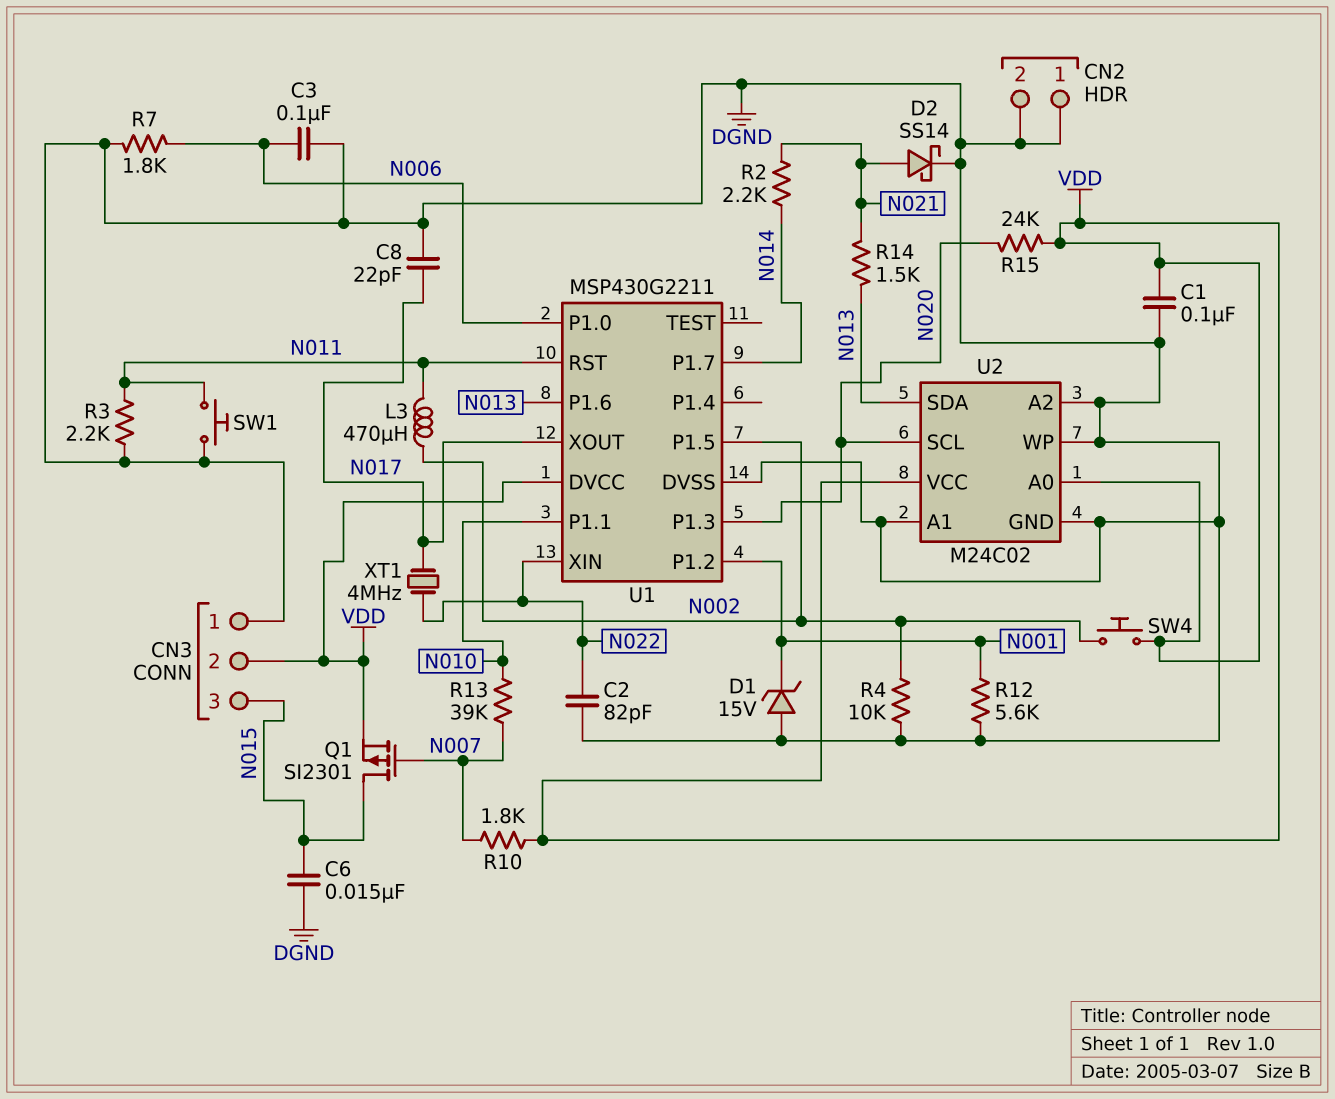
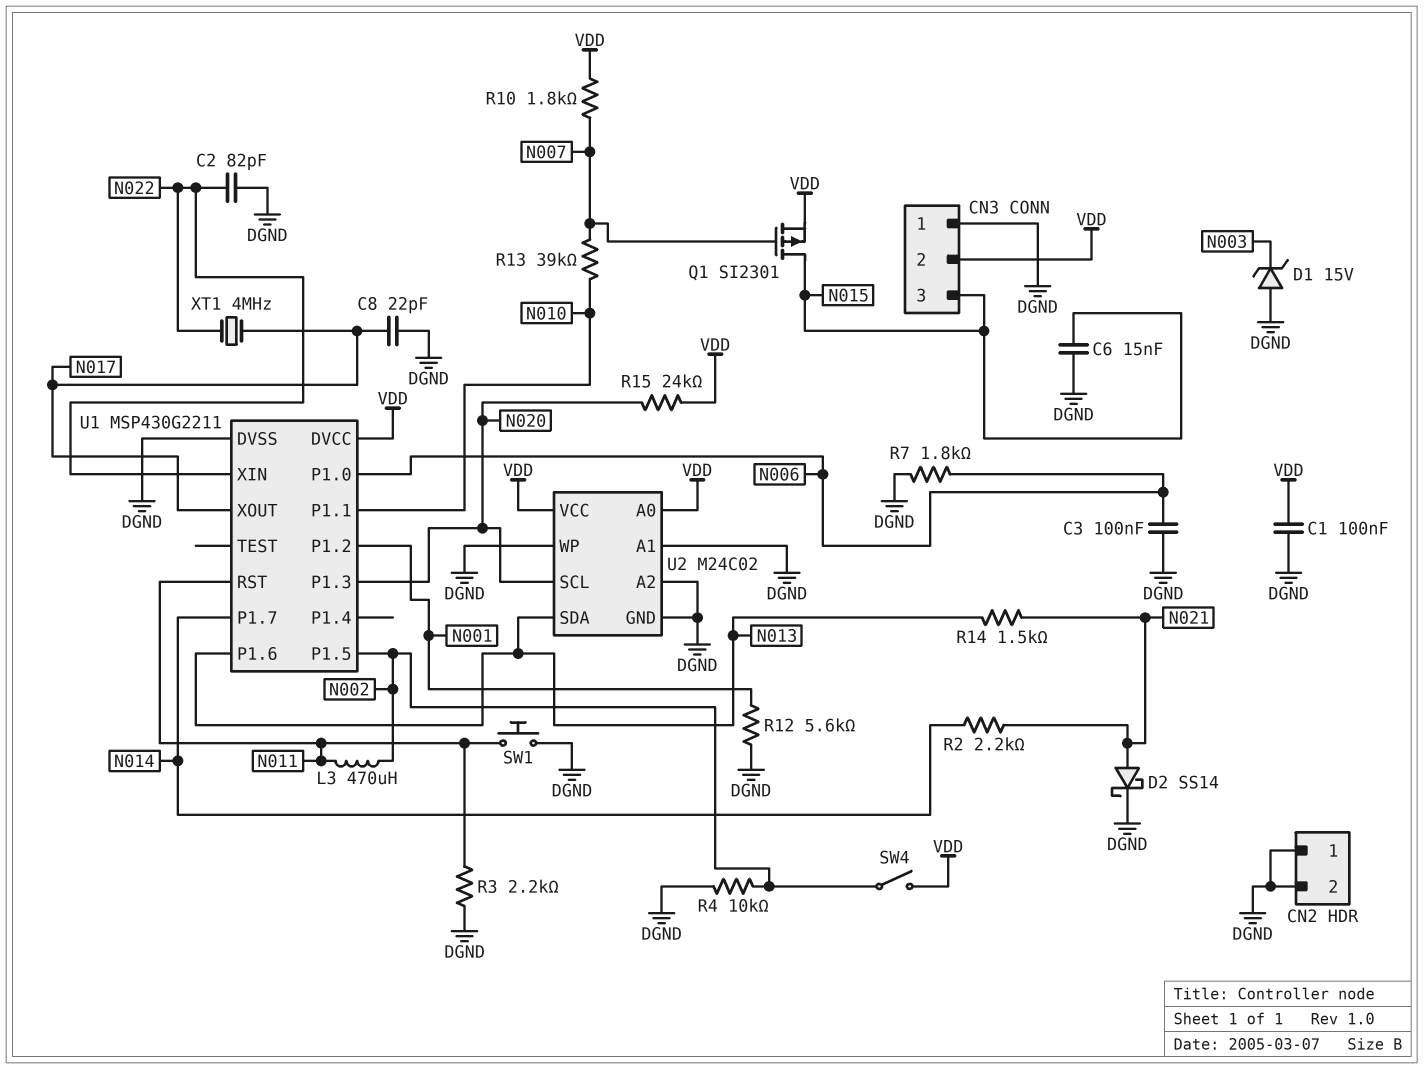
D1: zener 15V (A DGND, K N001) -> zener 15V (A DGND, K N003)
SW4: button (N002, VDD) -> switch (N002, VDD)

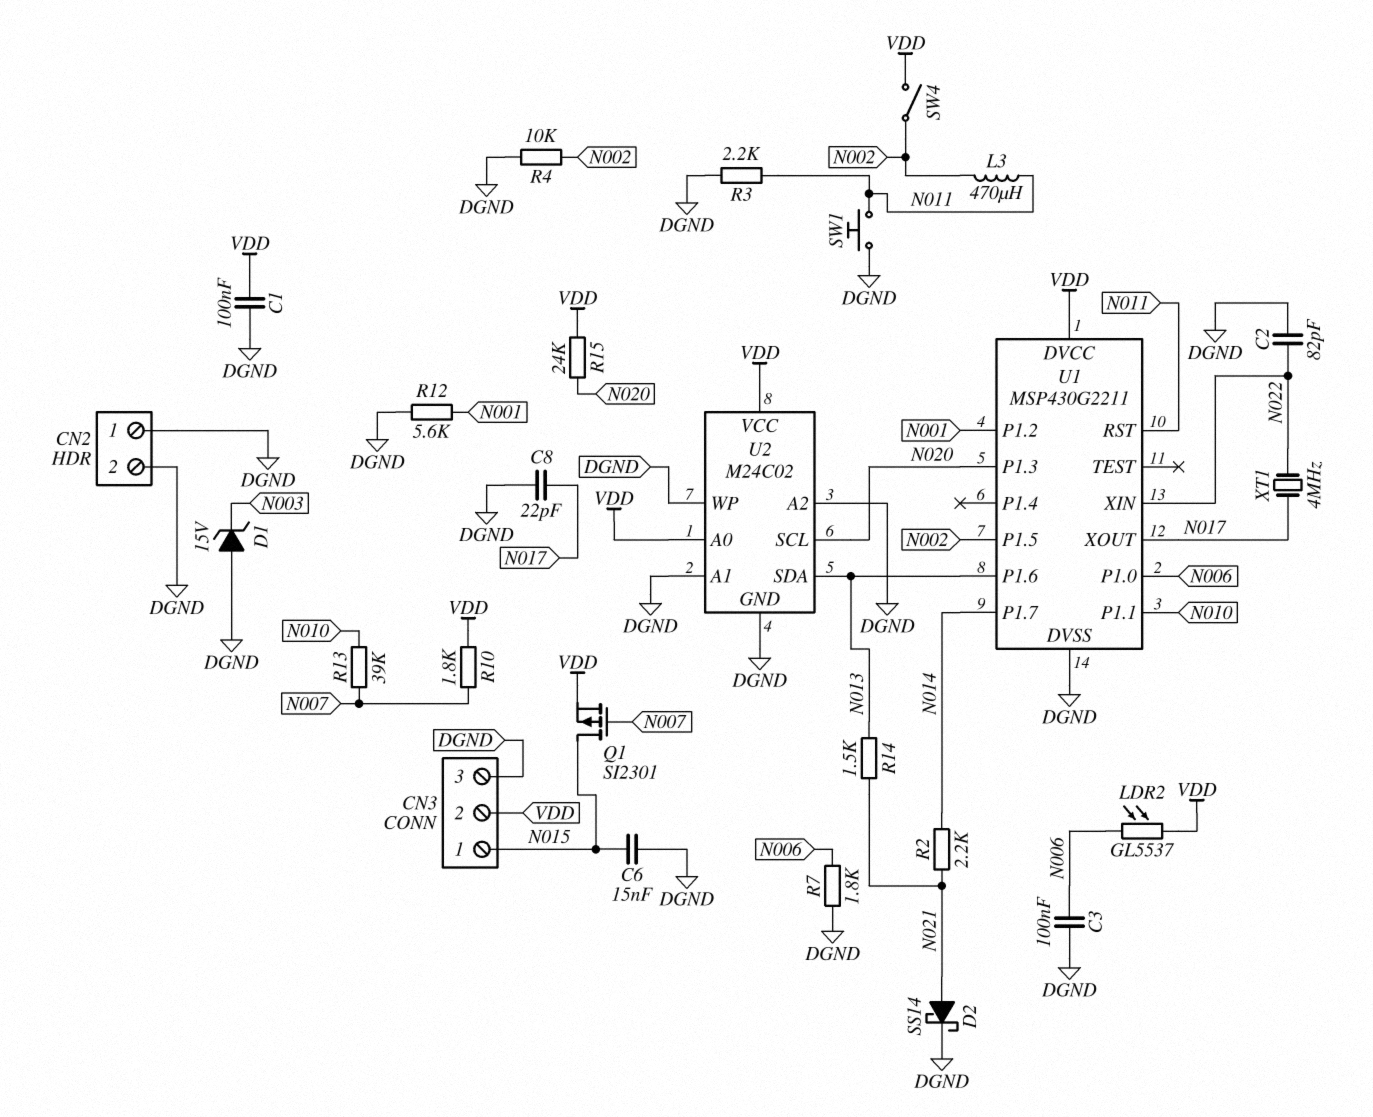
CN3 pin 1: DGND -> N015
CN3 pin 3: N015 -> DGND
LDR2: none -> GL5537 (N006, VDD)

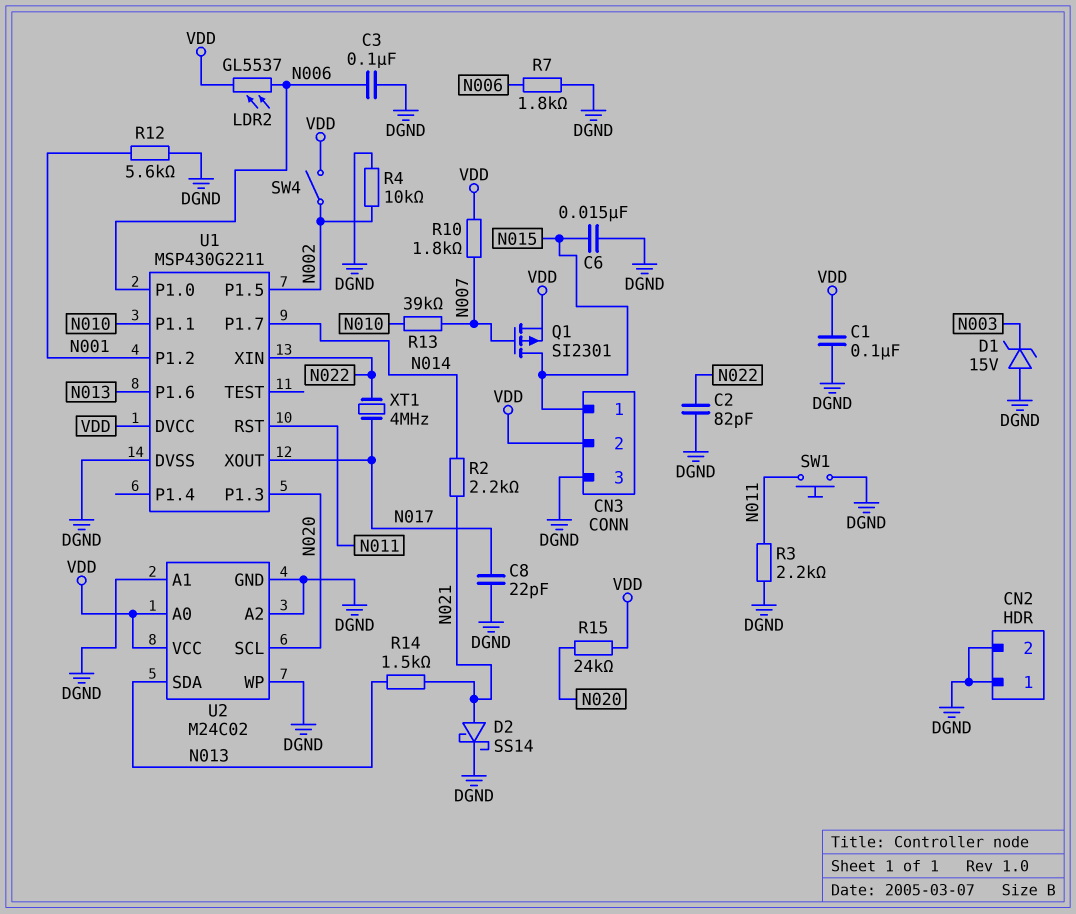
L3: 470uH (N002, N011) -> none

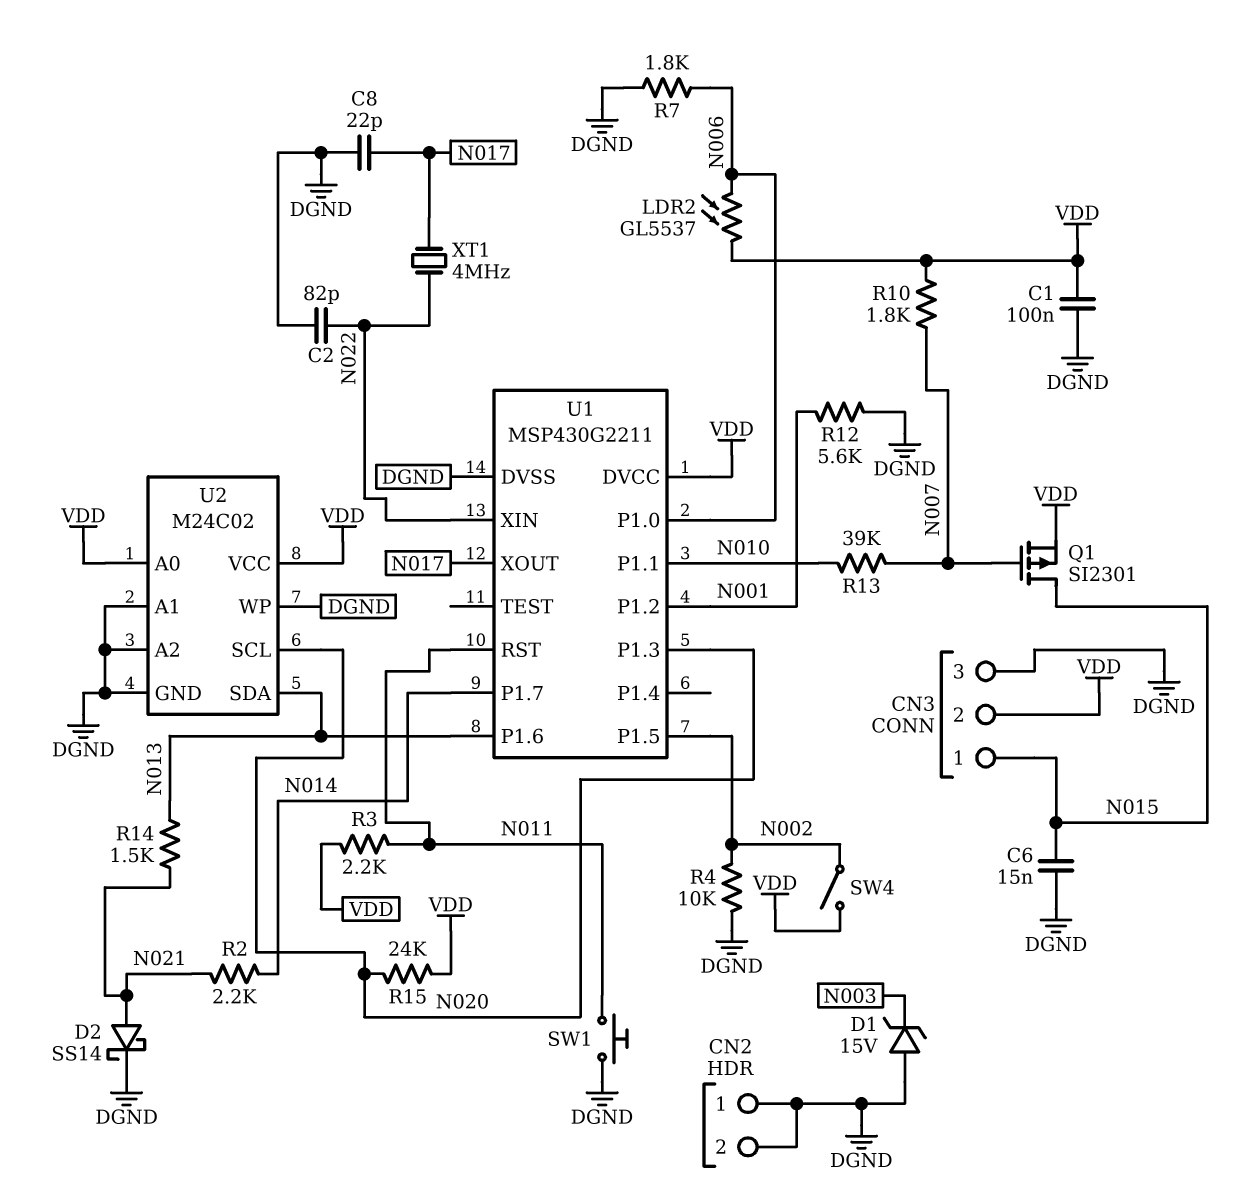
C3: 100nF (DGND, N006) -> none
R3: 2.2k (DGND, N011) -> 2.2k (N011, VDD)

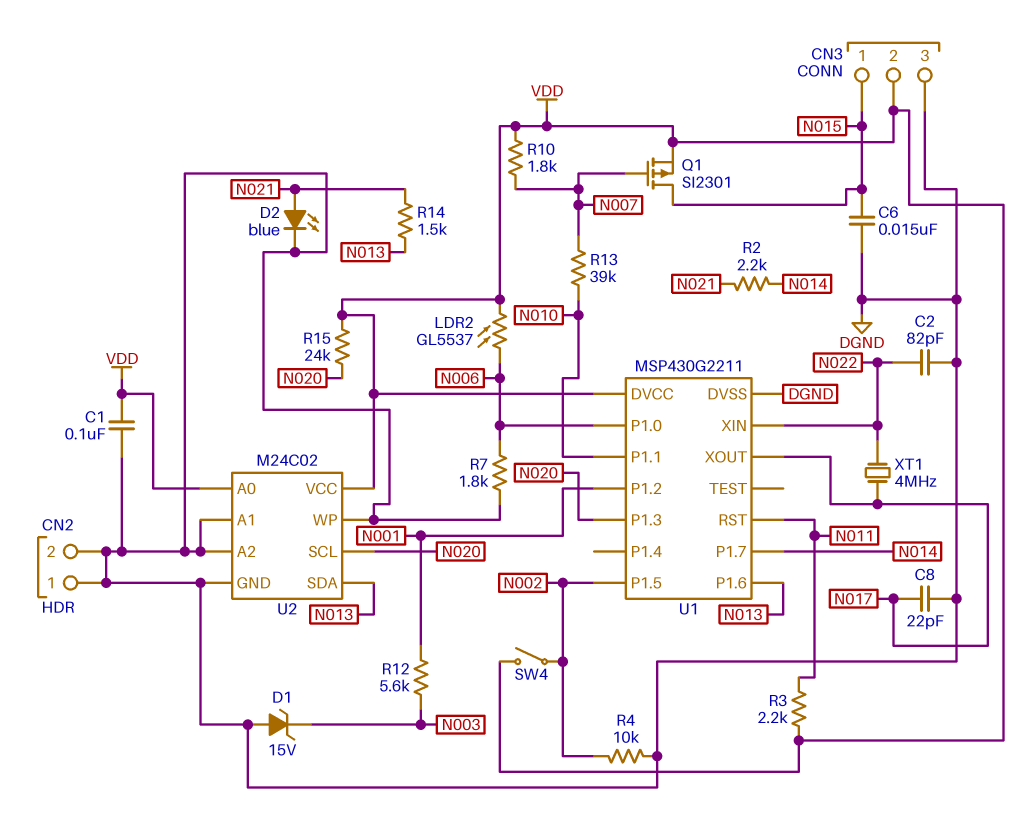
D2: schottky SS14 (A N021, K DGND) -> LED blue (A N021, K DGND)
R12: 5.6k (DGND, N001) -> 5.6k (N001, N003)
SW1: button (DGND, N011) -> none

